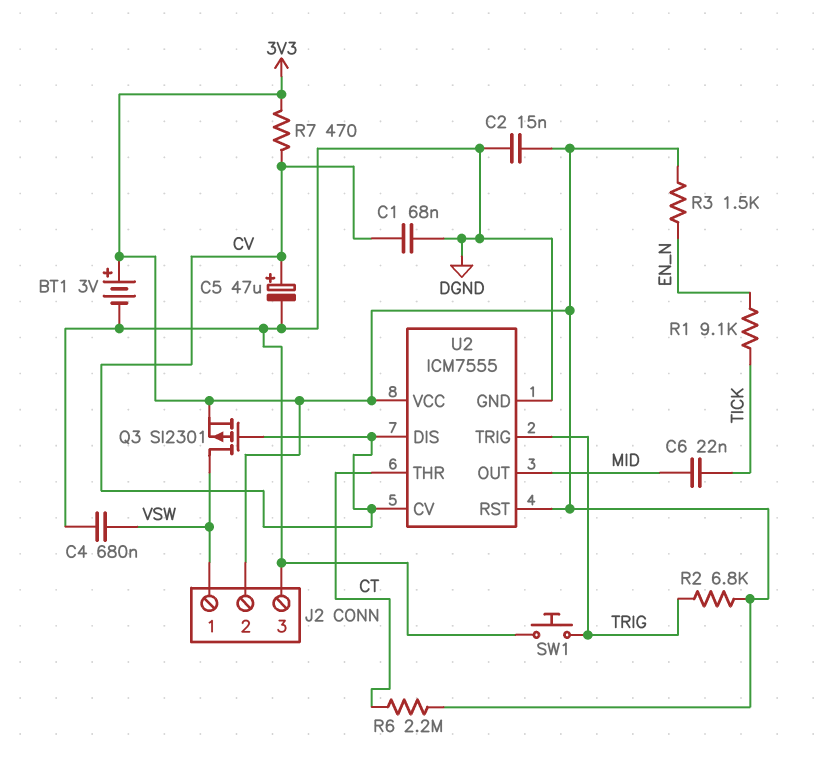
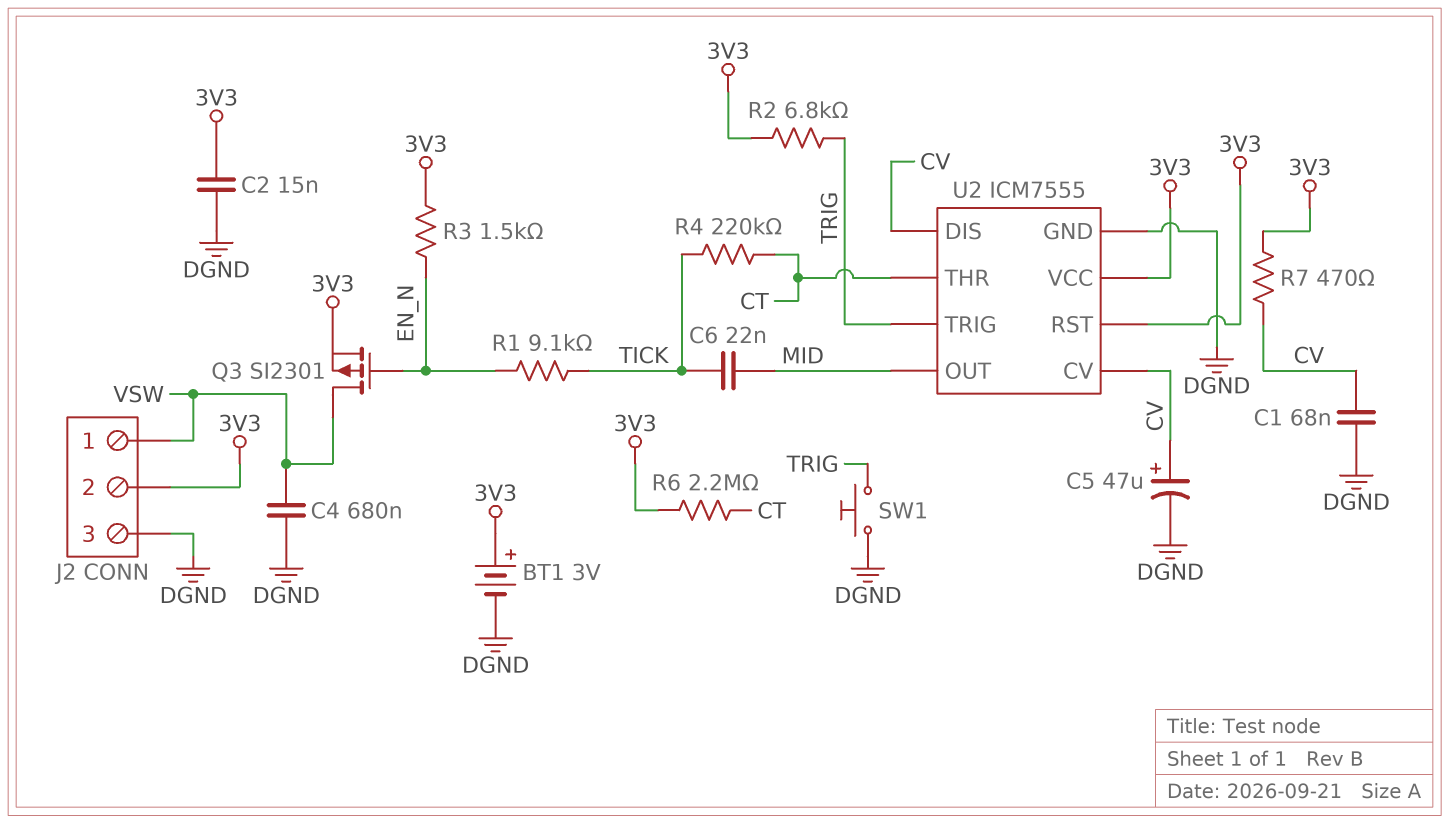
Q3: PMOS SI2301 (G CV, D VSW, S 3V3) -> PMOS SI2301 (G EN_N, D VSW, S 3V3)
R4: none -> 220k (CT, TICK)

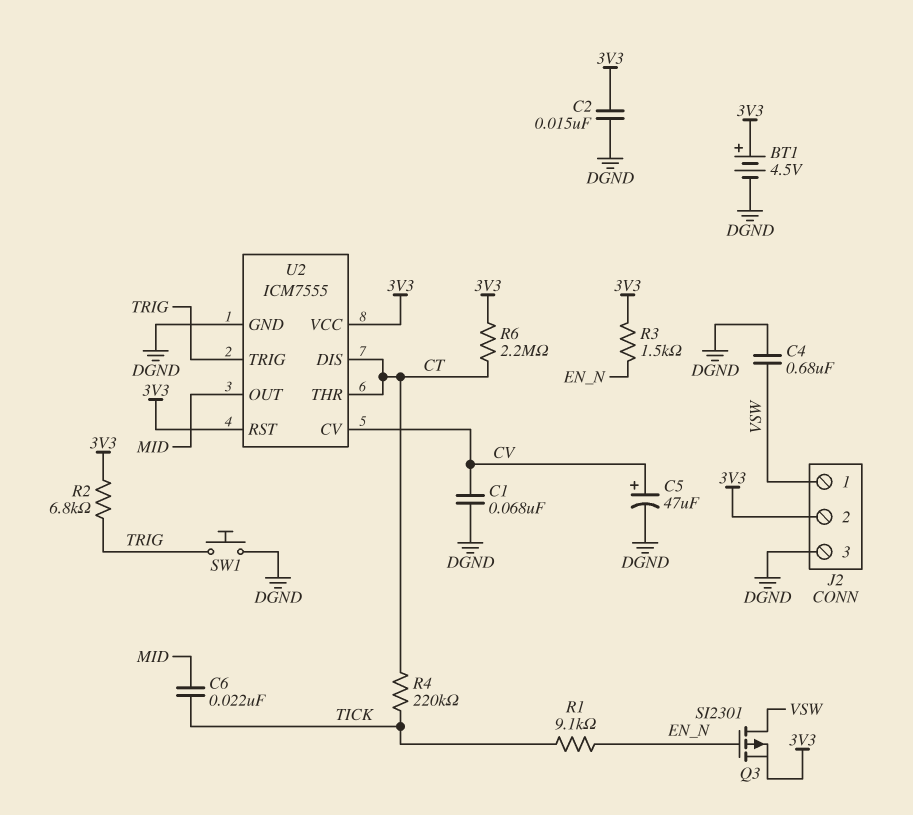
BT1: 3V (plus 3V3, minus DGND) -> 4.5V (plus 3V3, minus DGND)
R7: 470 (3V3, CV) -> none
U2 pin DIS: CV -> CT

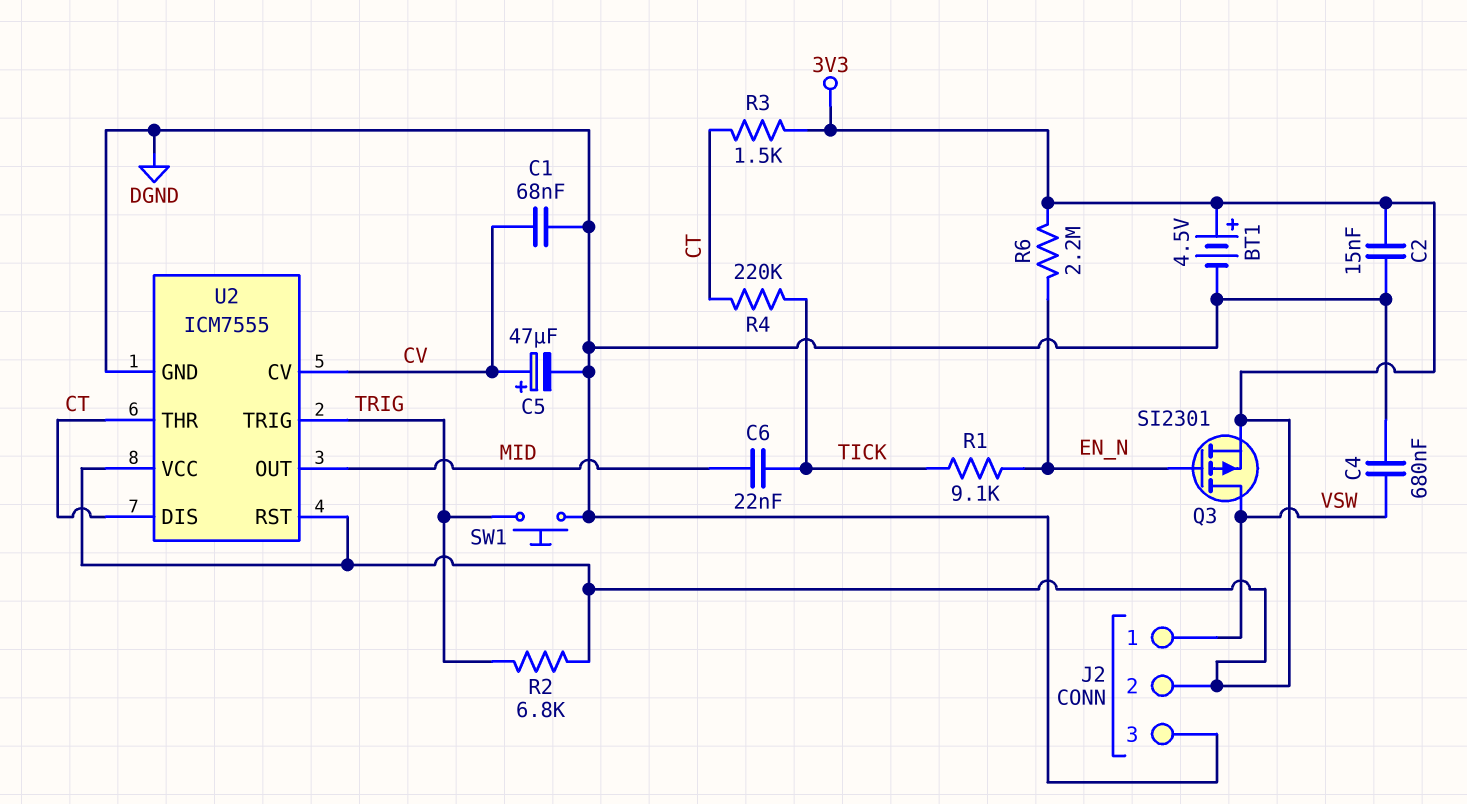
R3: 1.5k (3V3, EN_N) -> 1.5k (3V3, CT)
R6: 2.2M (3V3, CT) -> 2.2M (3V3, EN_N)

